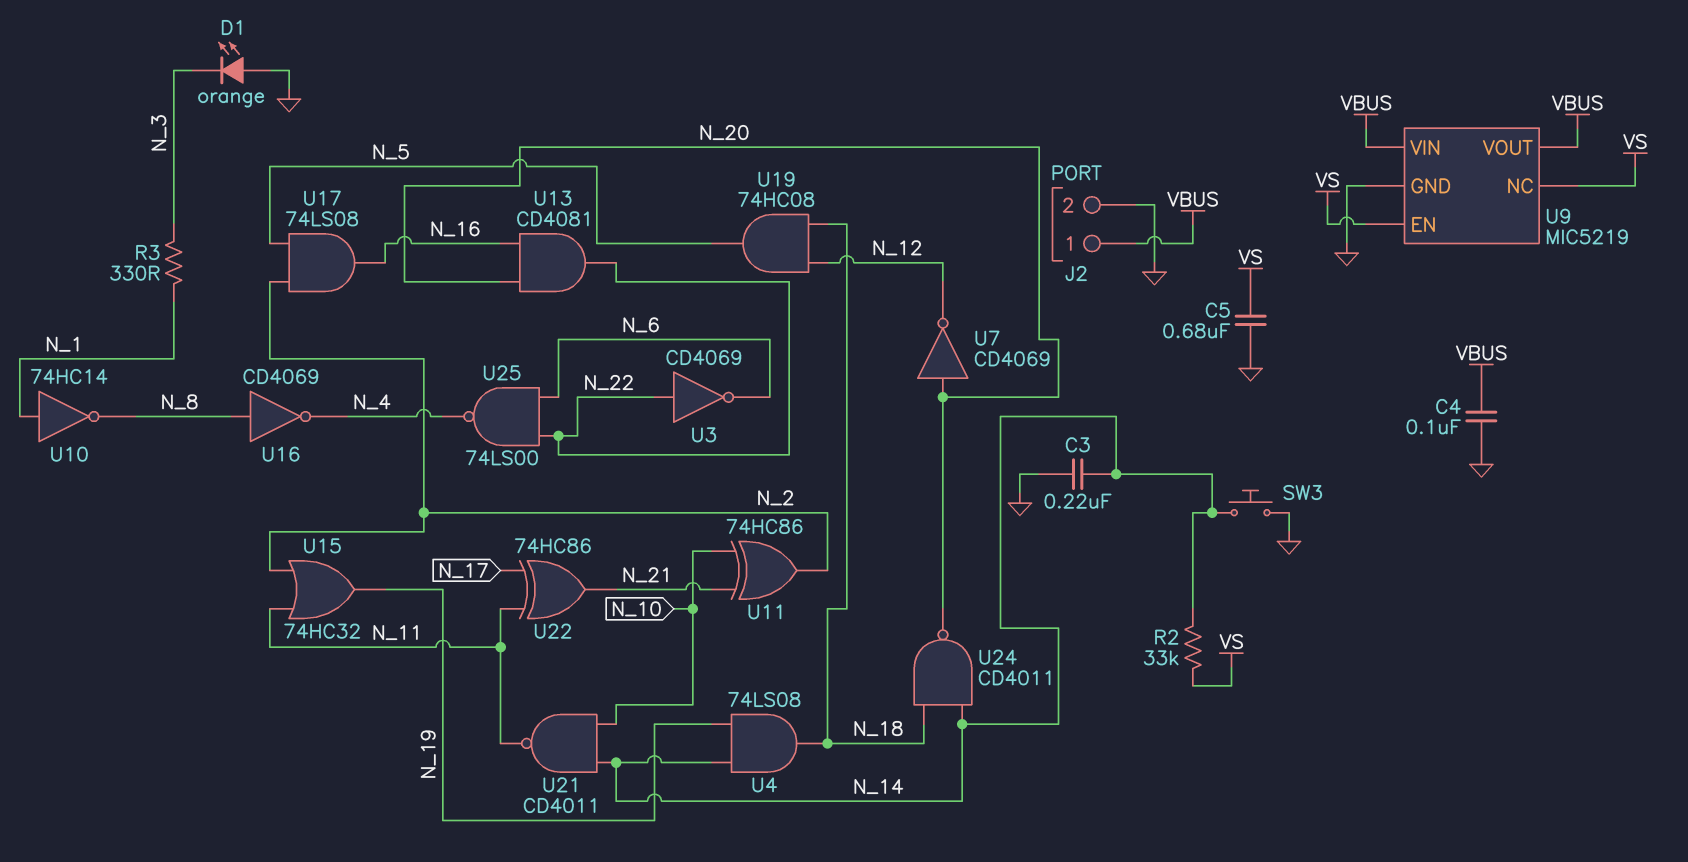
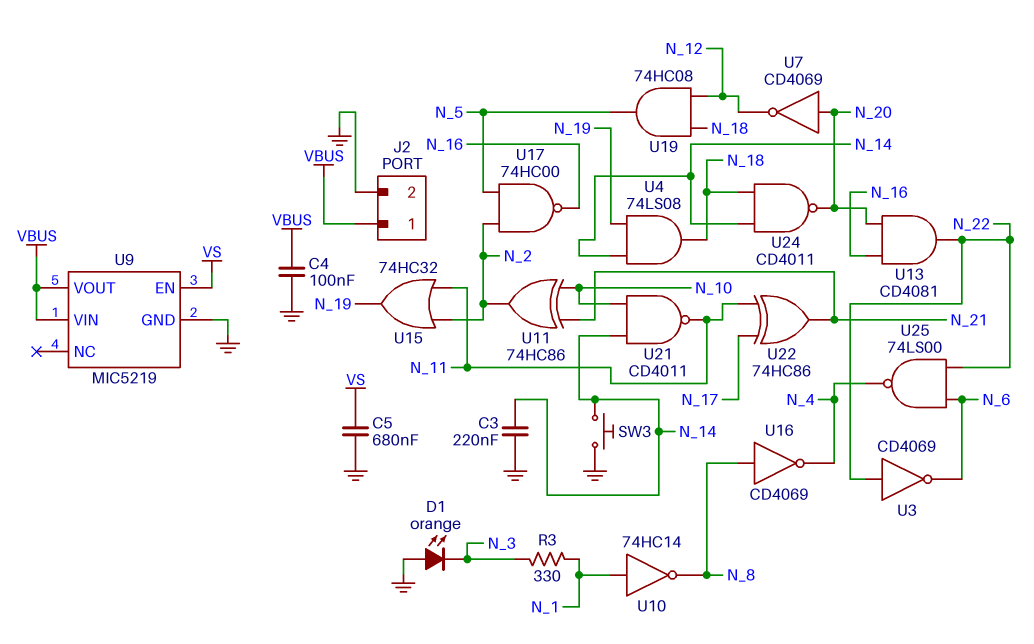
R2: 33k (N_14, VS) -> none
U9 pin NC: VS -> none
U17: AND 74LS08 (in N_2, in N_5, out N_16) -> NAND 74HC00 (in N_2, in N_5, out N_16)

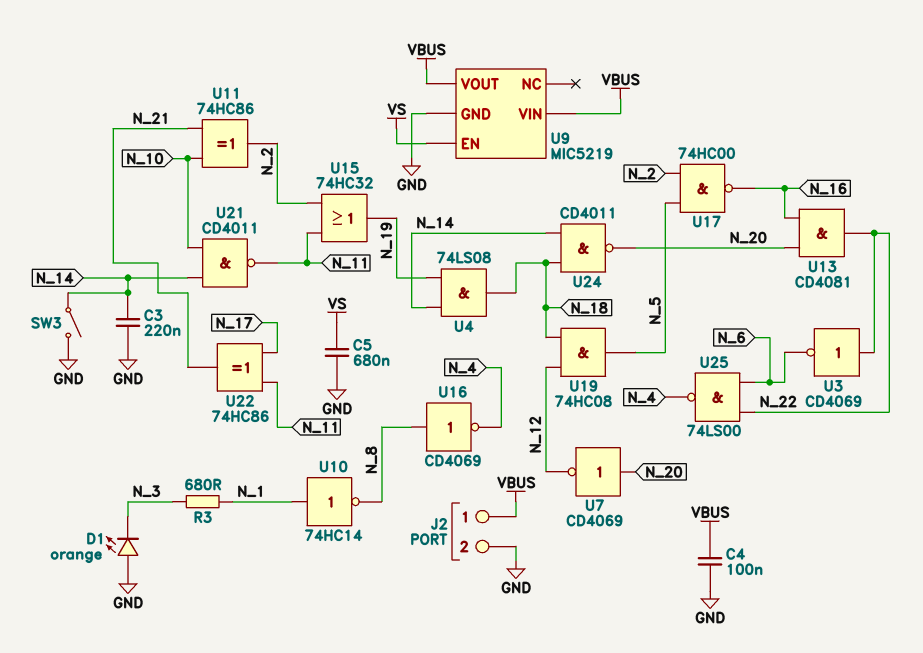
R3: 330 (N_1, N_3) -> 680 (N_1, N_3)
SW3: button (GND, N_14) -> switch (GND, N_14)

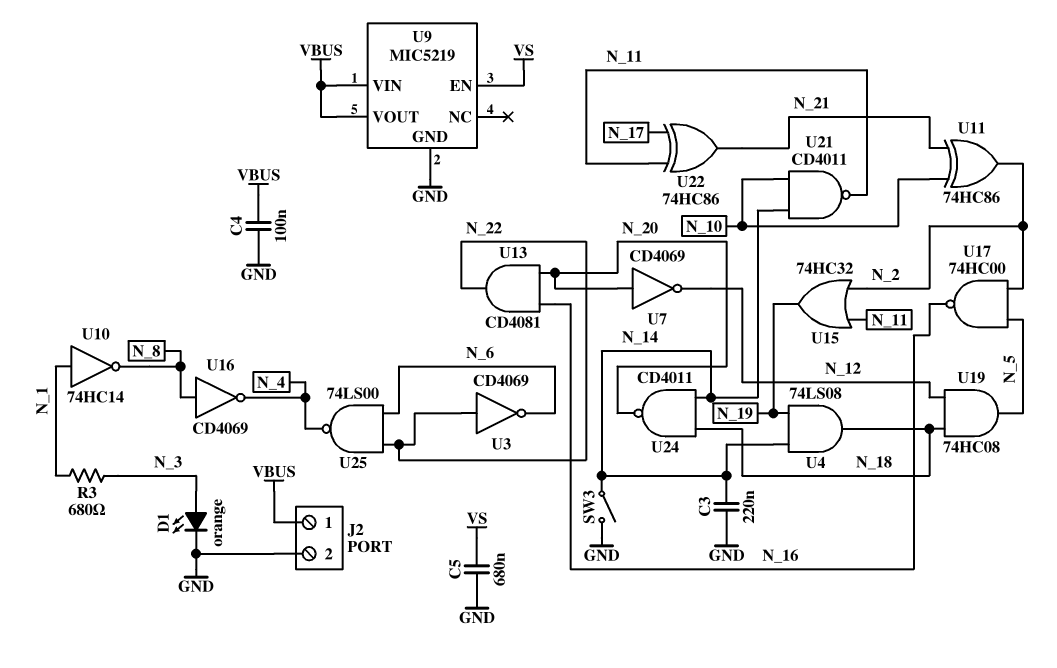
D1: LED orange (A GND, K N_3) -> LED orange (A N_3, K GND)

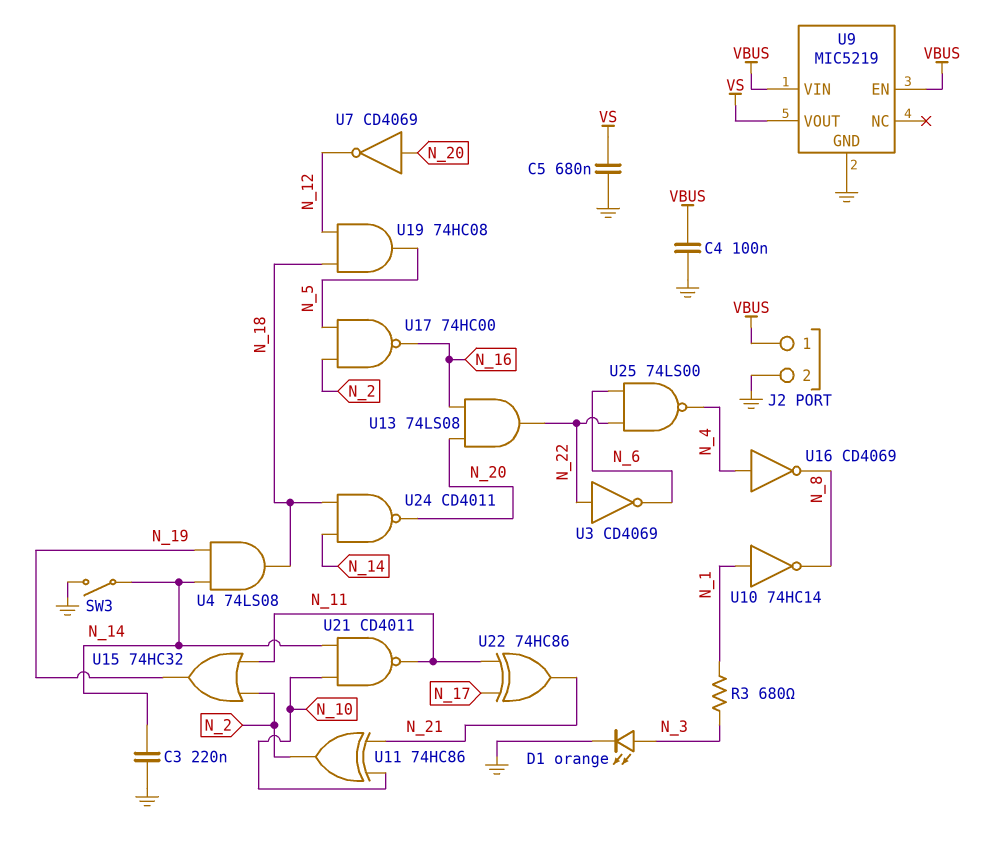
U9 pin EN: VS -> VBUS
U9 pin VOUT: VBUS -> VS
U13: AND CD4081 (in N_16, in N_20, out N_22) -> AND 74LS08 (in N_16, in N_20, out N_22)
U16: NOT CD4069 (in N_8, out N_4) -> NOT CD4069 (in N_4, out N_8)

